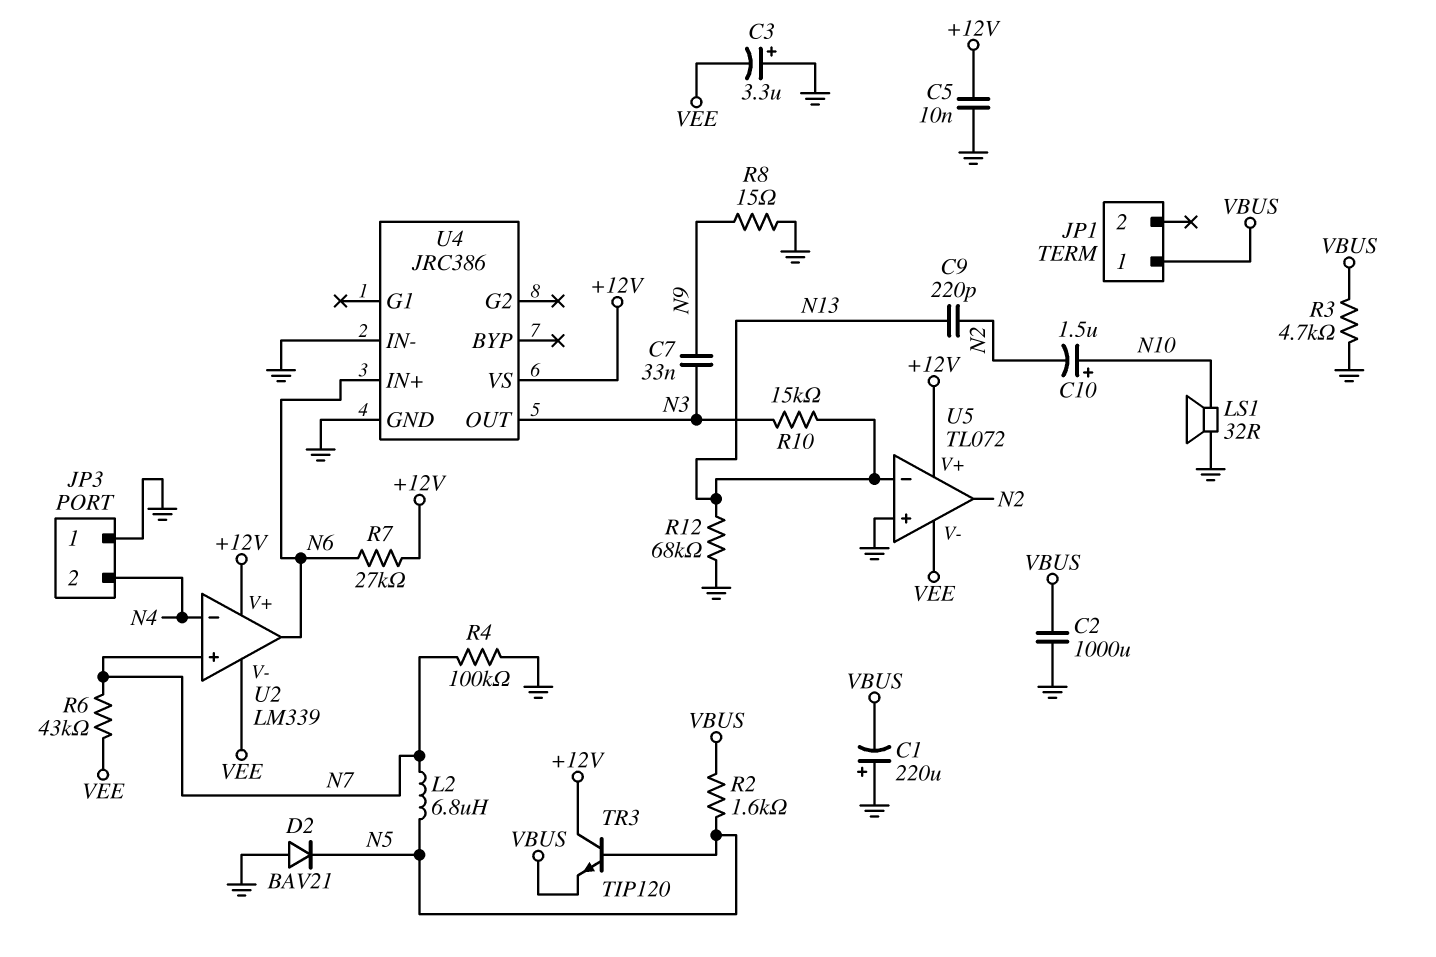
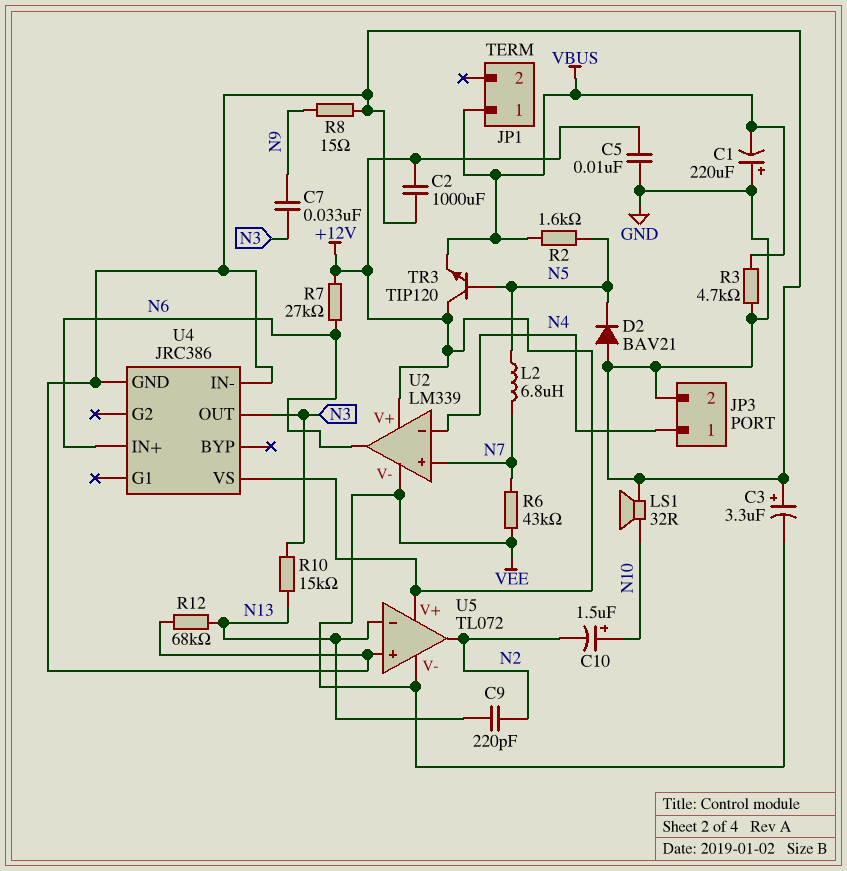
C2: 1000uF (GND, VBUS) -> 1000uF (+12V, GND)
JP3 pin 1: GND -> N4
JP3 pin 2: N4 -> GND
R4: 100k (GND, N7) -> none

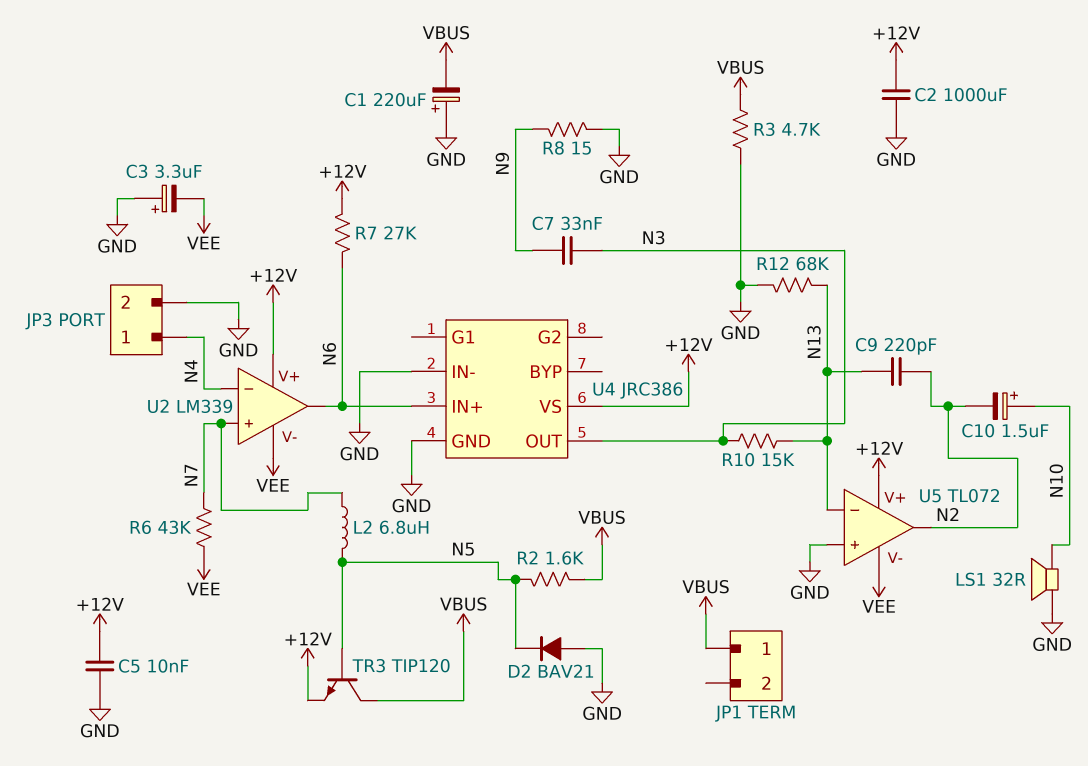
TR3: NPN TIP120 (B N5, C +12V, E VBUS) -> NPN TIP120 (B N5, C VBUS, E +12V)

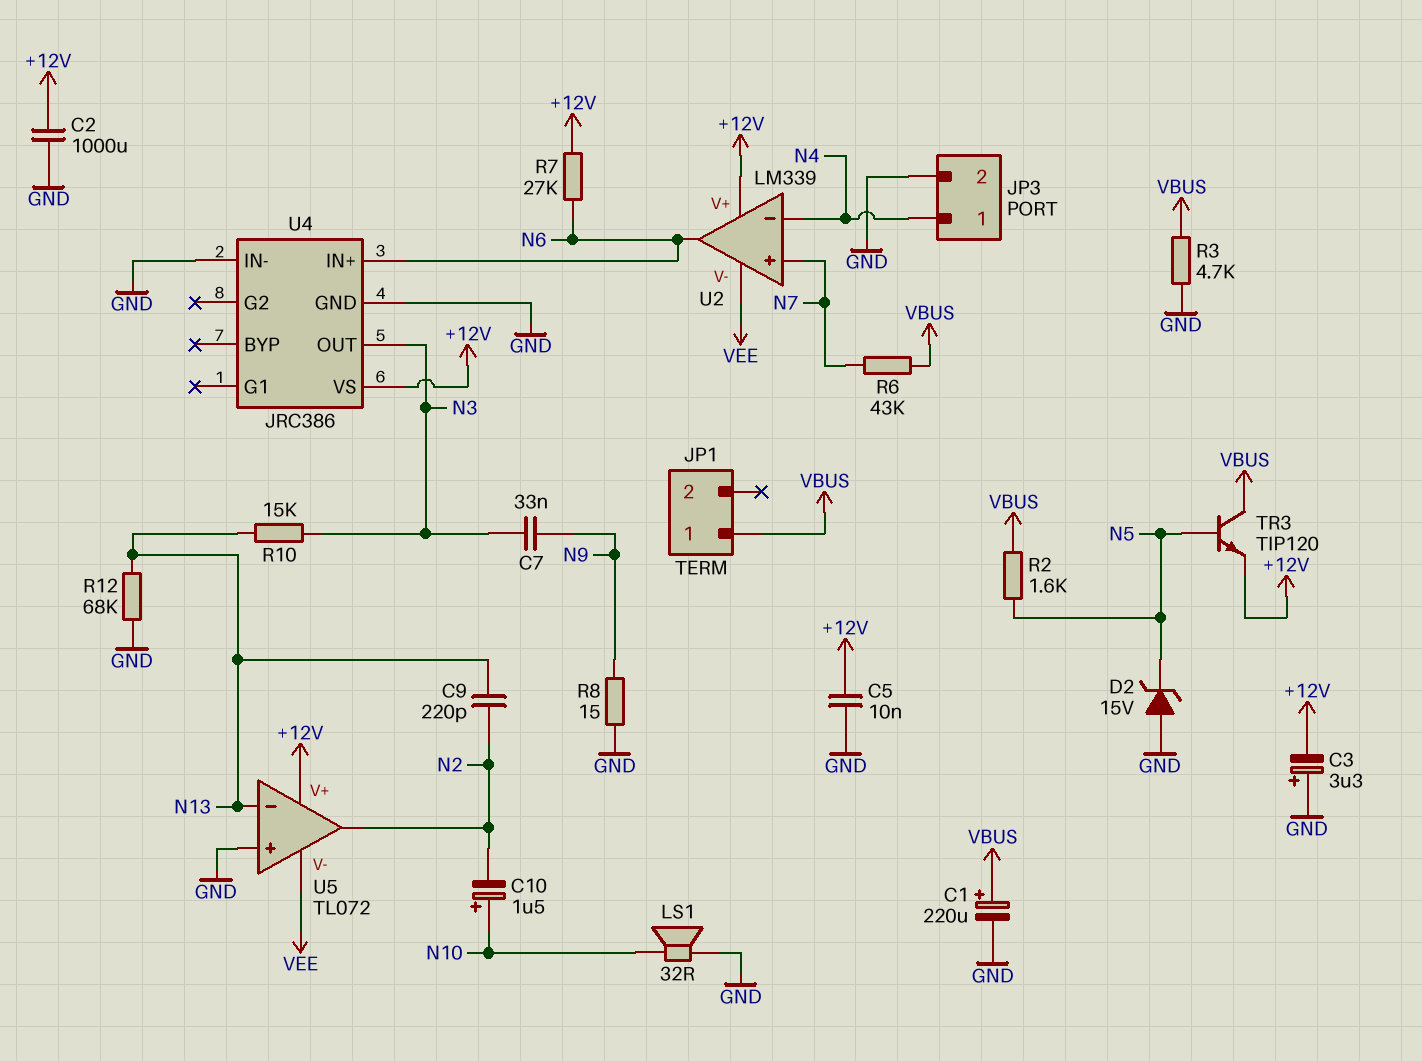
C1: 220uF (plus GND, minus VBUS) -> 220uF (plus VBUS, minus GND)
C3: 3.3uF (plus GND, minus VEE) -> 3.3uF (plus GND, minus +12V)
D2: diode BAV21 (A GND, K N5) -> zener 15V (A GND, K N5)
L2: 6.8uH (N5, N7) -> none
R6: 43k (N7, VEE) -> 43k (N7, VBUS)

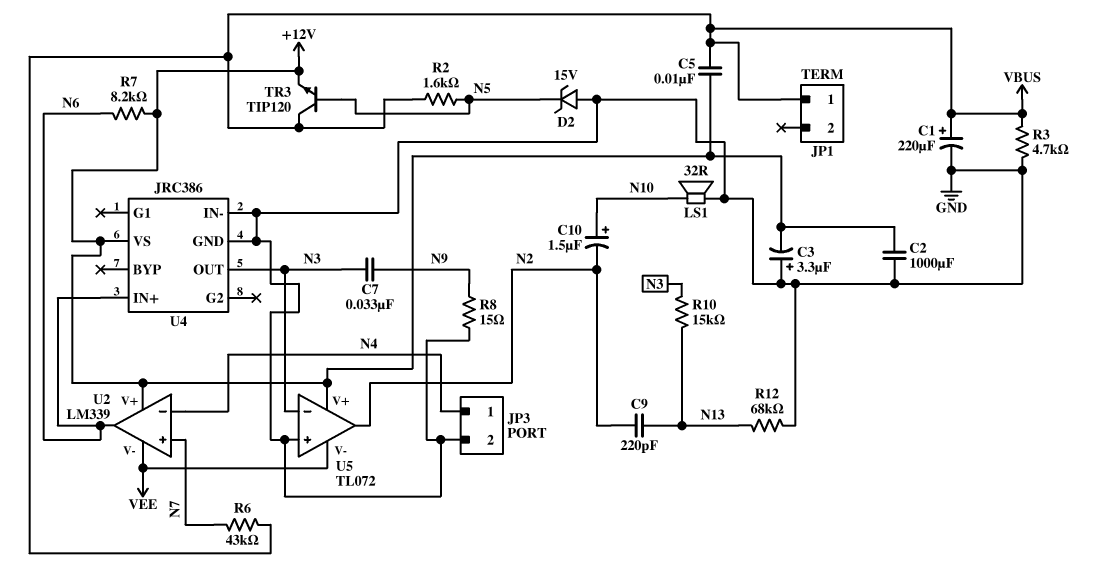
C5: 10nF (+12V, GND) -> 10nF (+12V, VBUS)
R7: 27k (+12V, N6) -> 8.2k (+12V, N6)
U5 pin in-: N13 -> N3

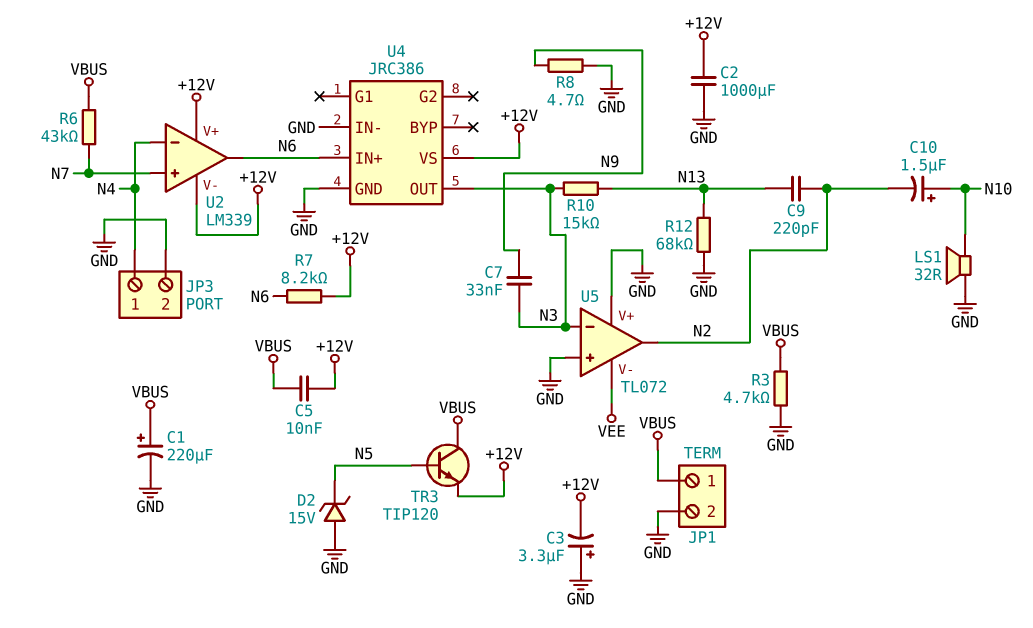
JP1 pin 2: none -> GND
R2: 1.6k (N5, VBUS) -> none
R8: 15 (GND, N9) -> 4.7 (GND, N9)
U2 pin V-: VEE -> +12V
U5 pin V+: +12V -> GND

